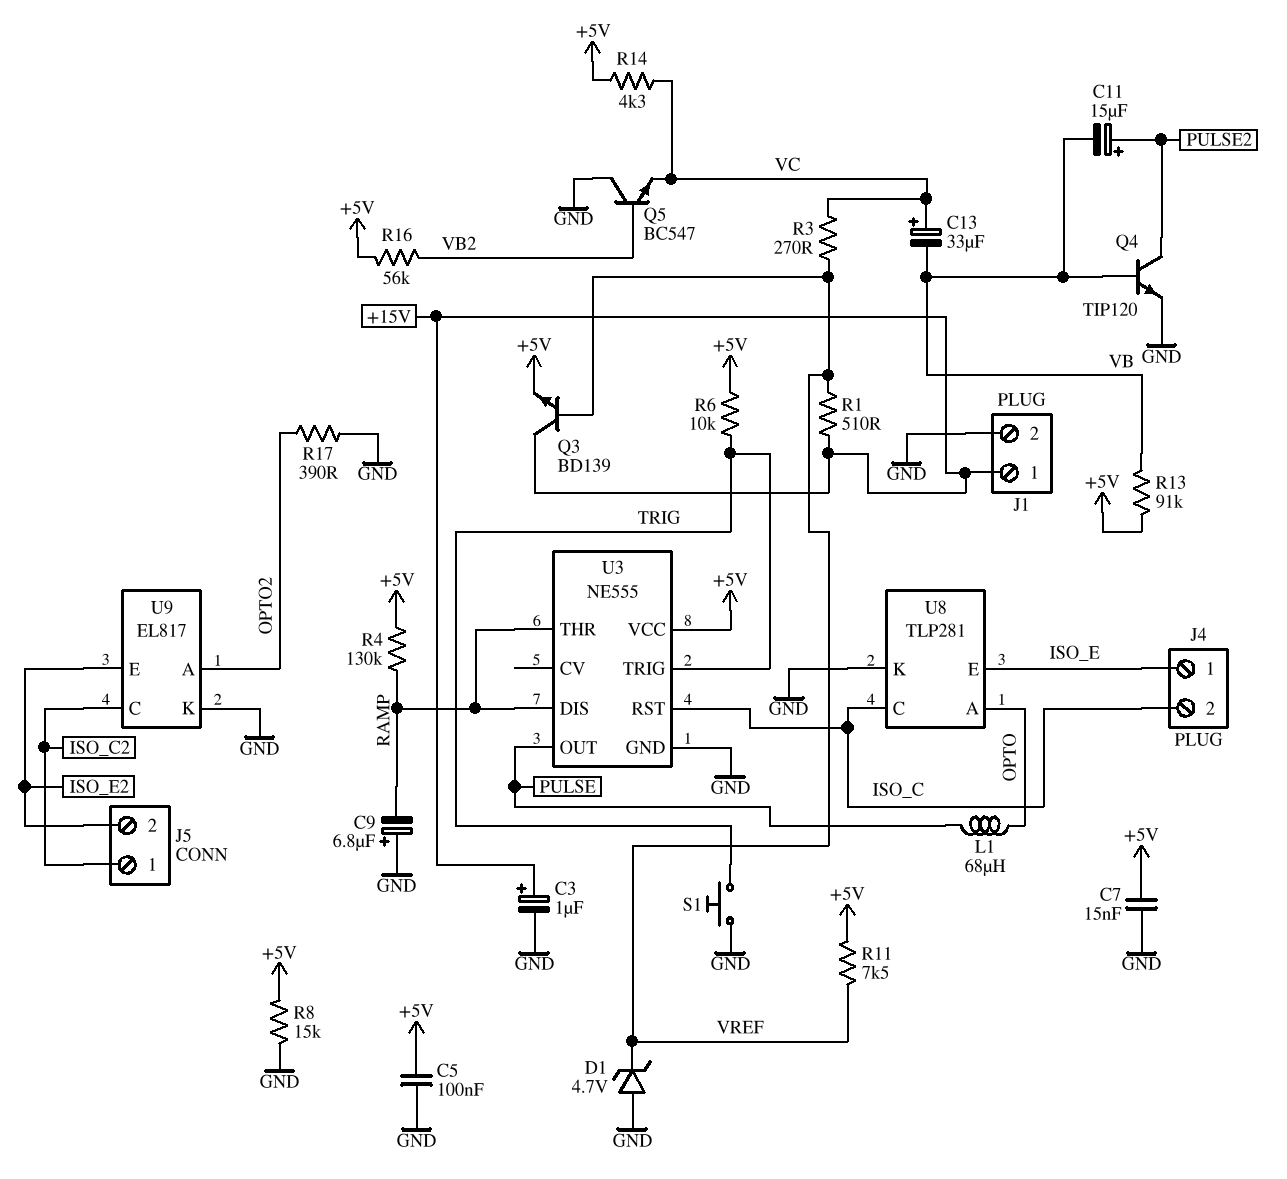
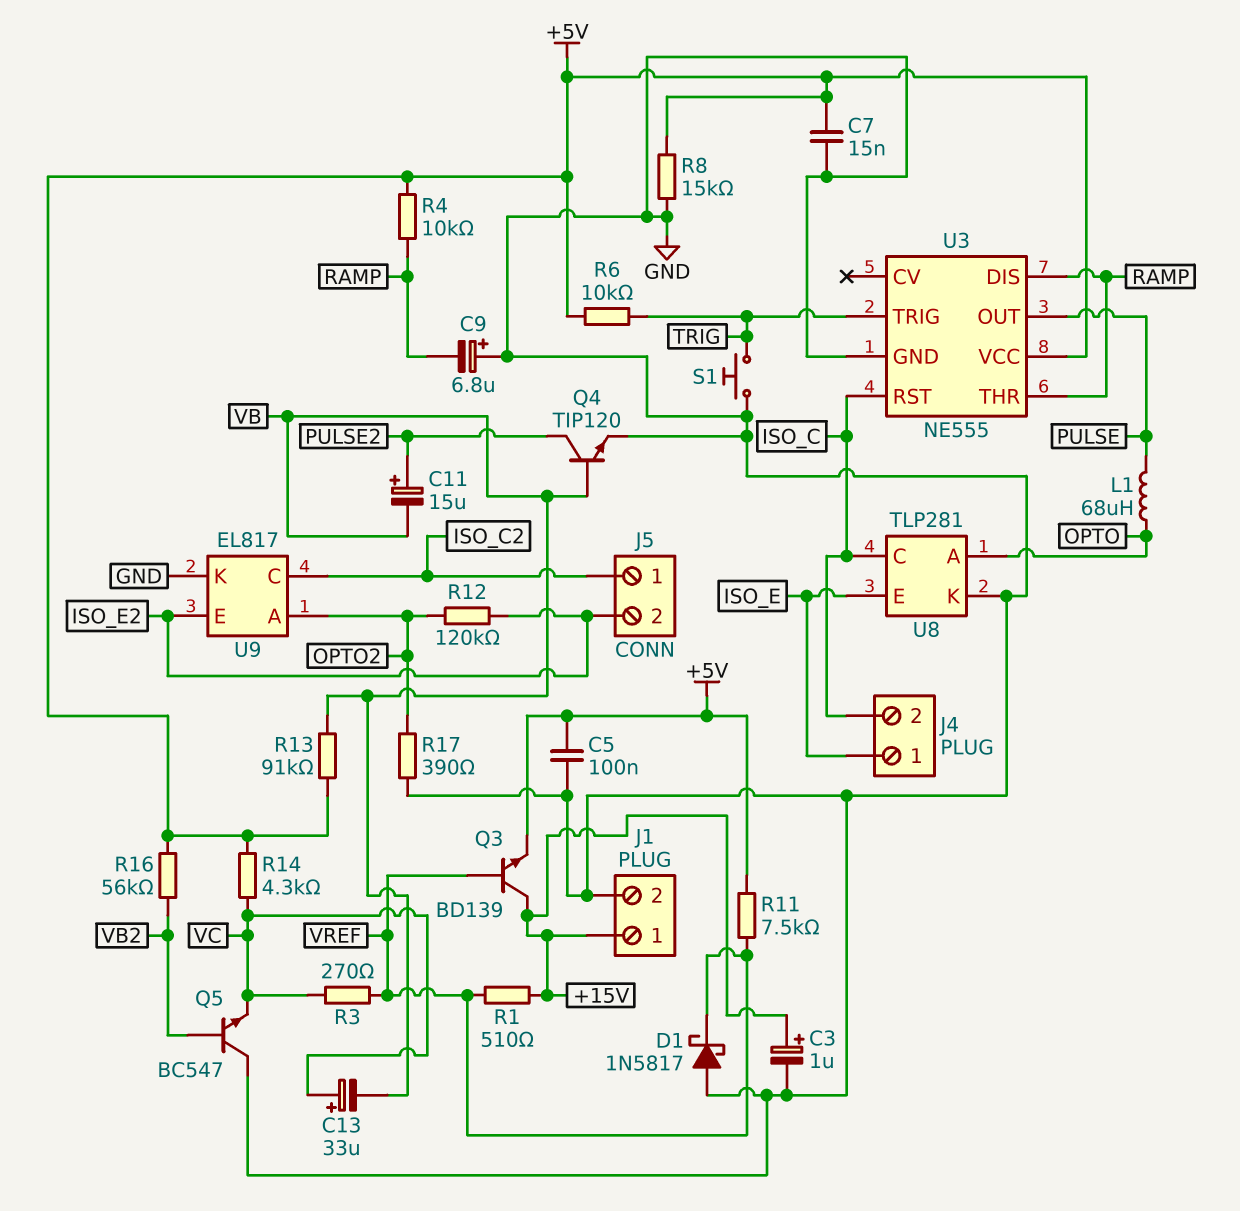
D1: zener 4.7V (A GND, K VREF) -> schottky 1N5817 (A GND, K VREF)
R4: 130k (+5V, RAMP) -> 10k (+5V, RAMP)
R12: none -> 120k (ISO_E2, OPTO2)

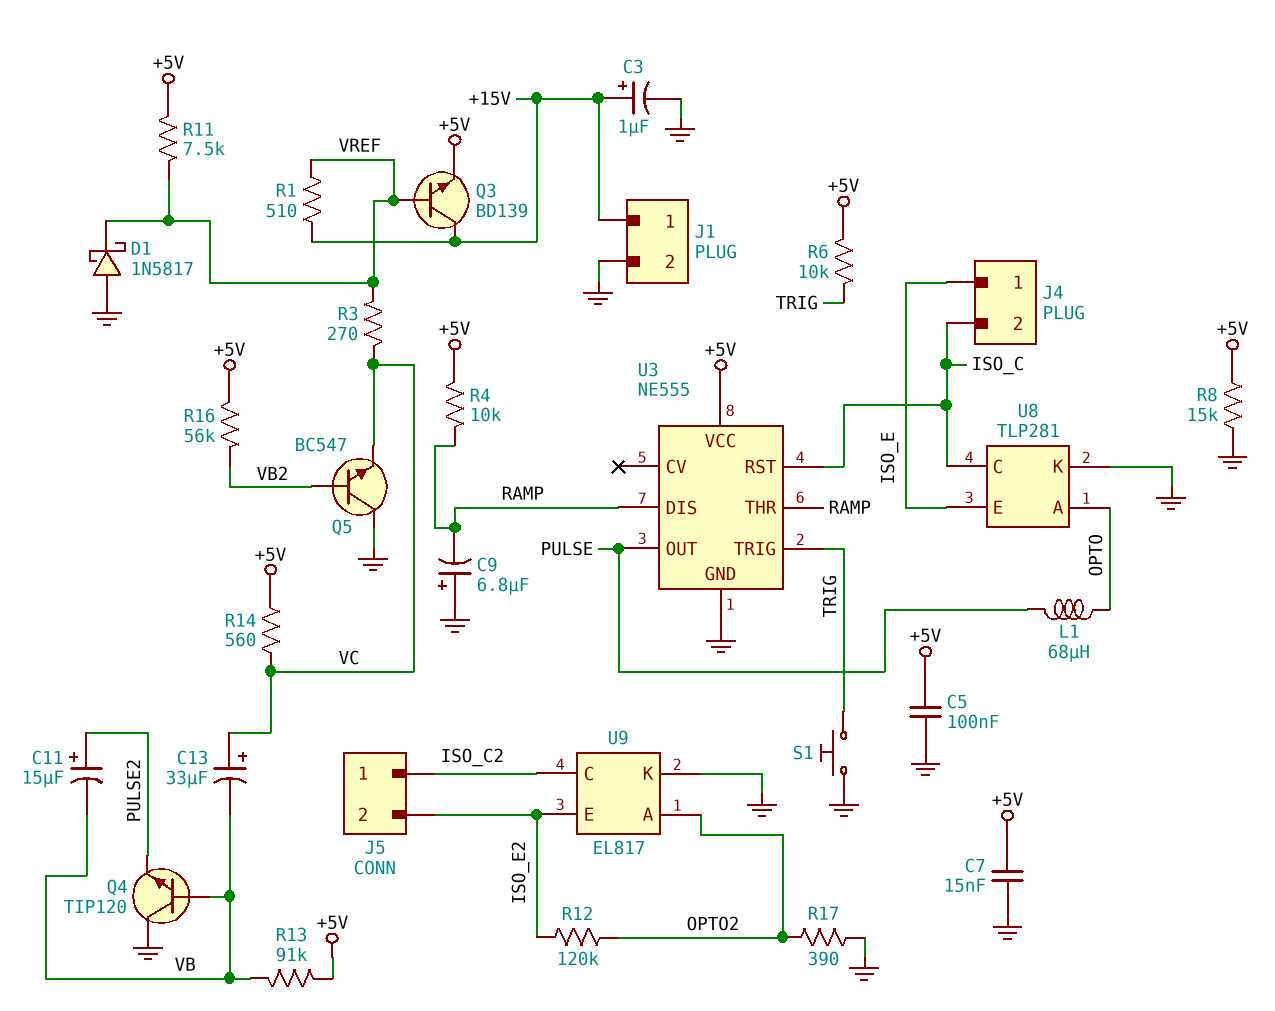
Q4: NPN TIP120 (B VB, C PULSE2, E GND) -> NPN TIP120 (B VB, C GND, E PULSE2)
R14: 4.3k (+5V, VC) -> 560 (+5V, VC)

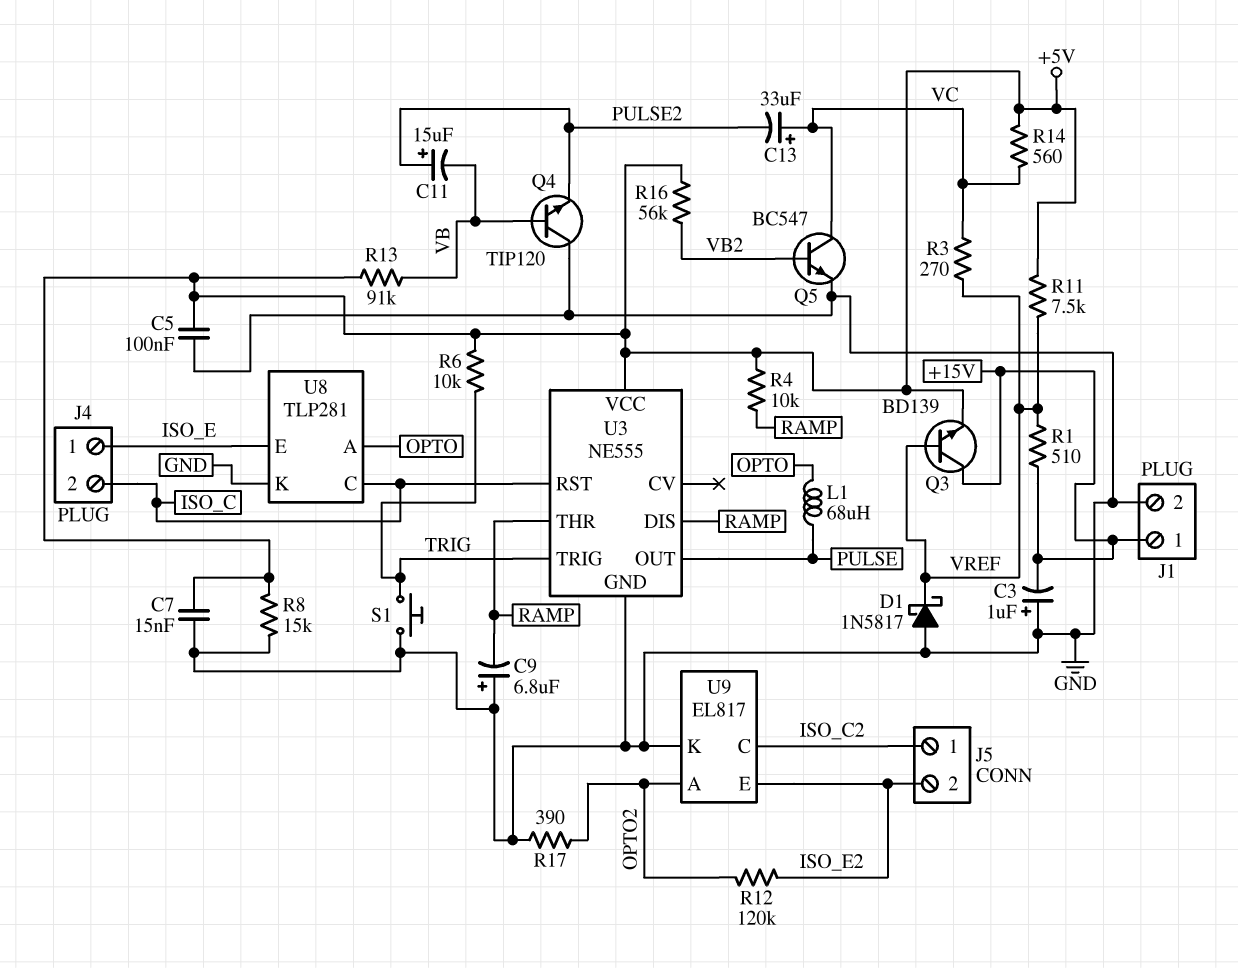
C3: 1uF (plus +15V, minus GND) -> 1uF (plus GND, minus +15V)
C13: 33uF (plus VC, minus VB) -> 33uF (plus VC, minus PULSE2)
Q5: NPN BC547 (B VB2, C GND, E VC) -> NPN BC547 (B VB2, C VC, E GND)

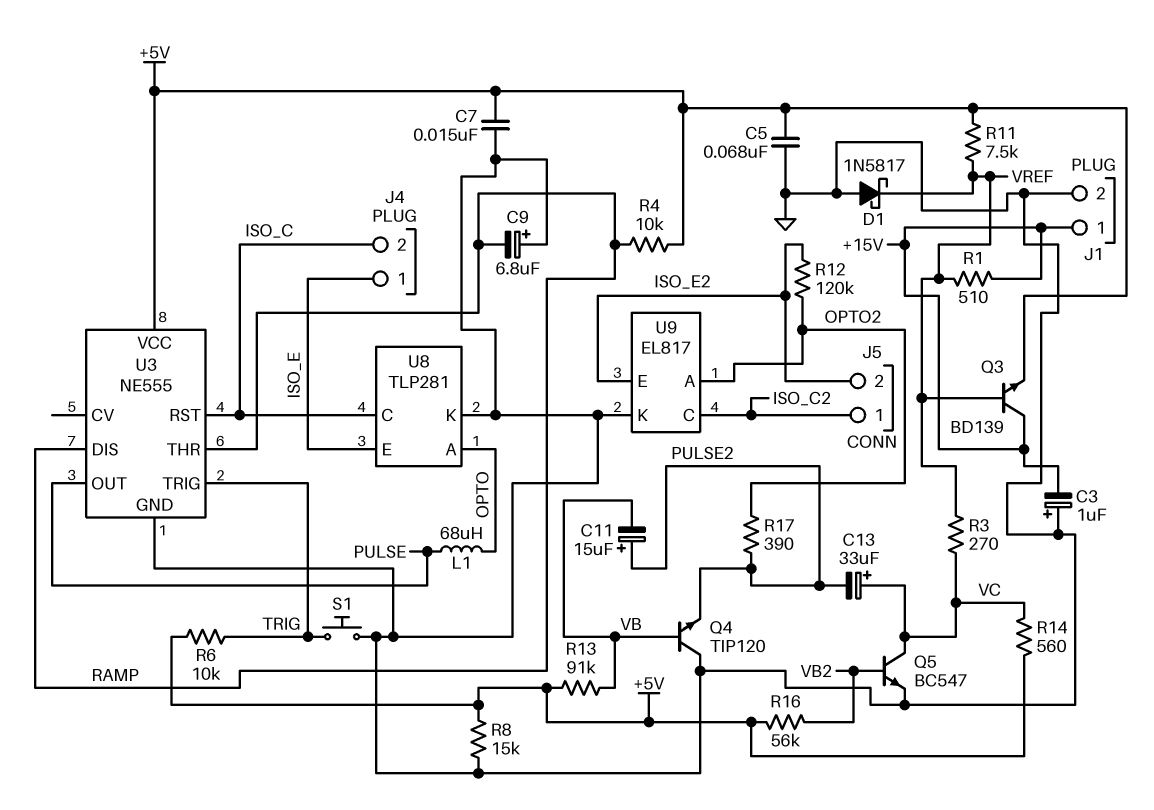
C5: 100nF (+5V, GND) -> 68nF (+5V, GND)
R17: 390 (GND, OPTO2) -> 390 (OPTO2, PULSE2)

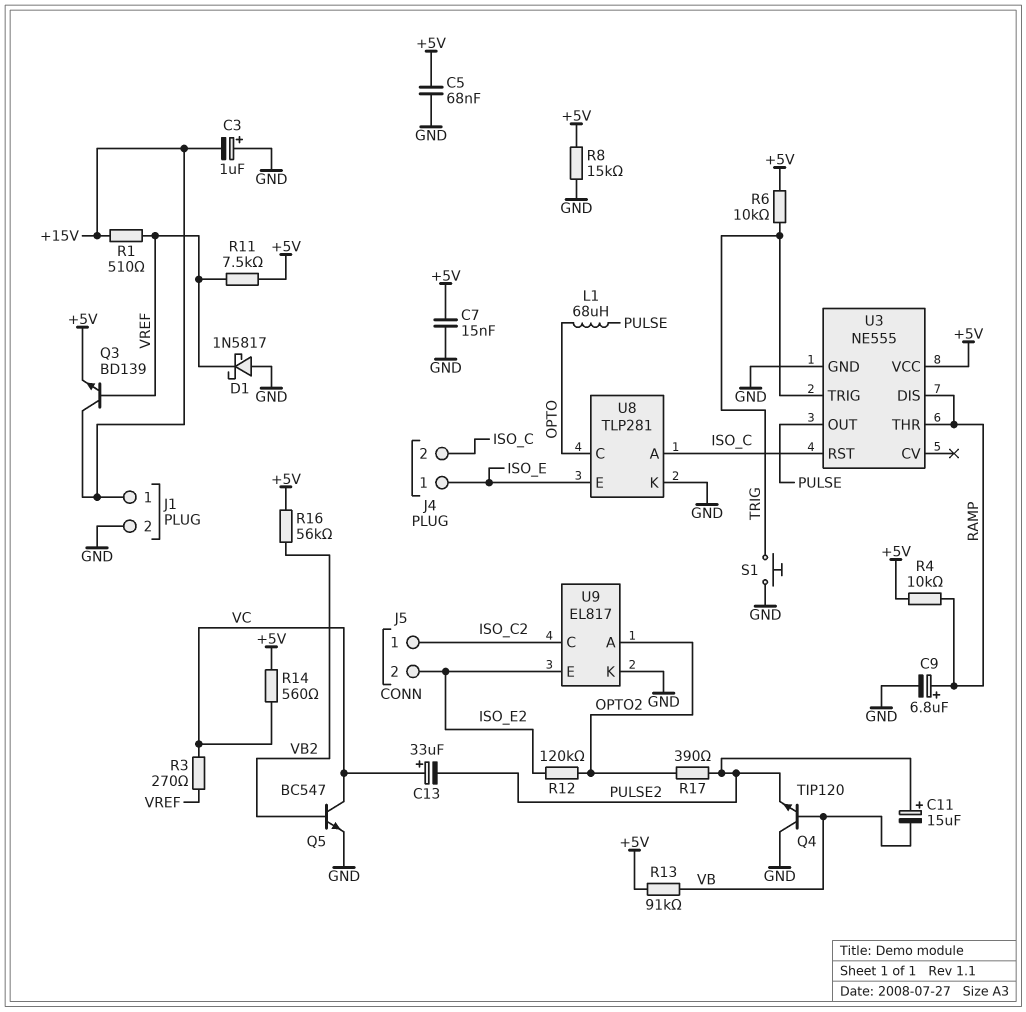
C9: 6.8uF (plus GND, minus RAMP) -> 6.8uF (plus RAMP, minus GND)
U8 pin A: OPTO -> ISO_C
U8 pin C: ISO_C -> OPTO

